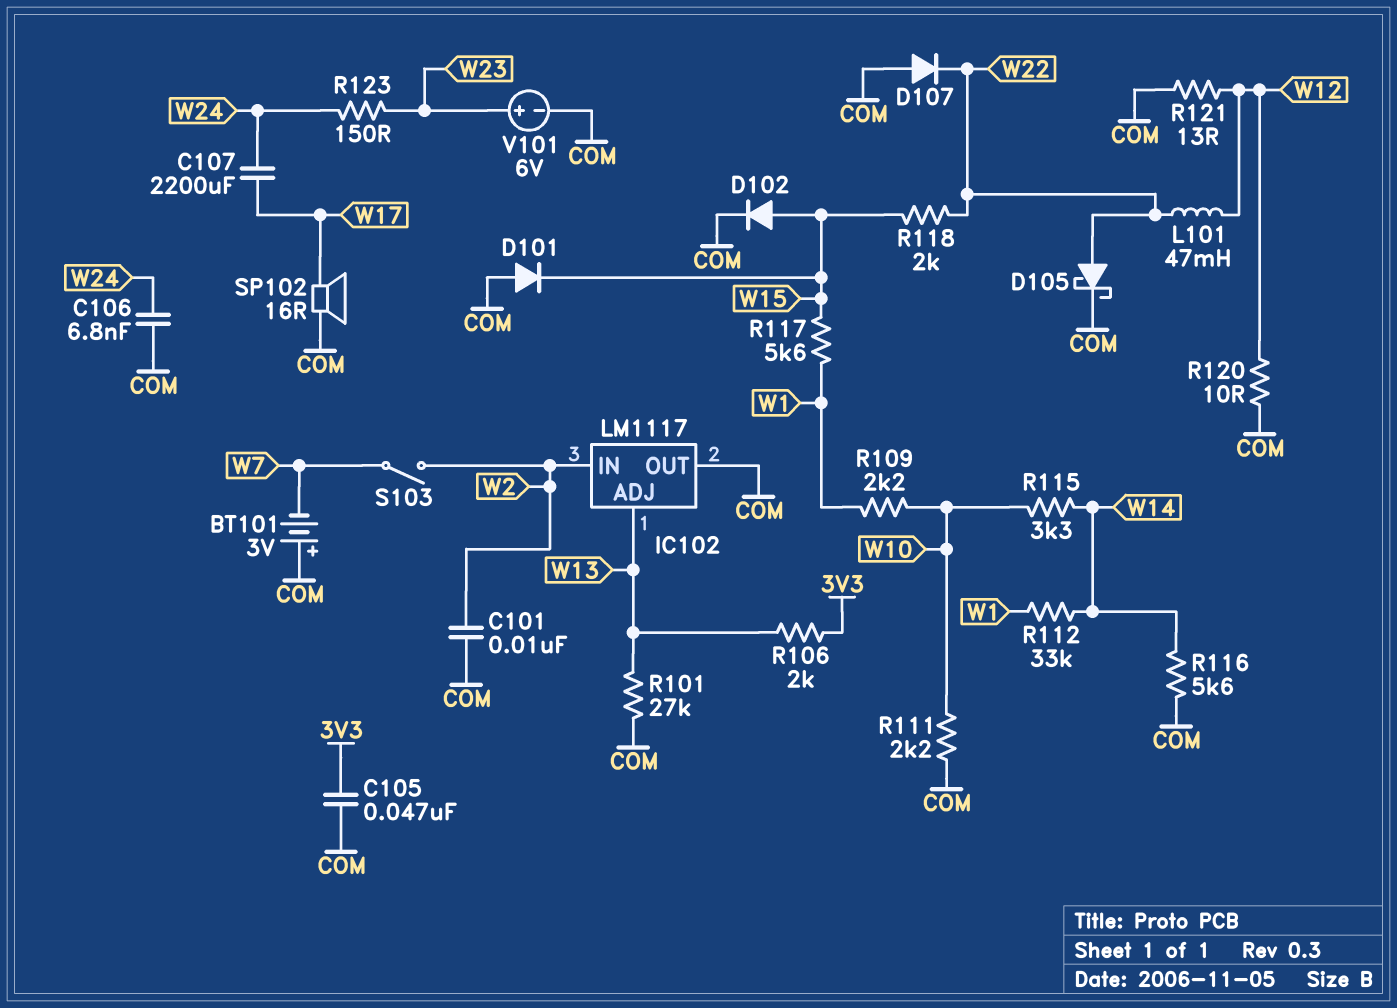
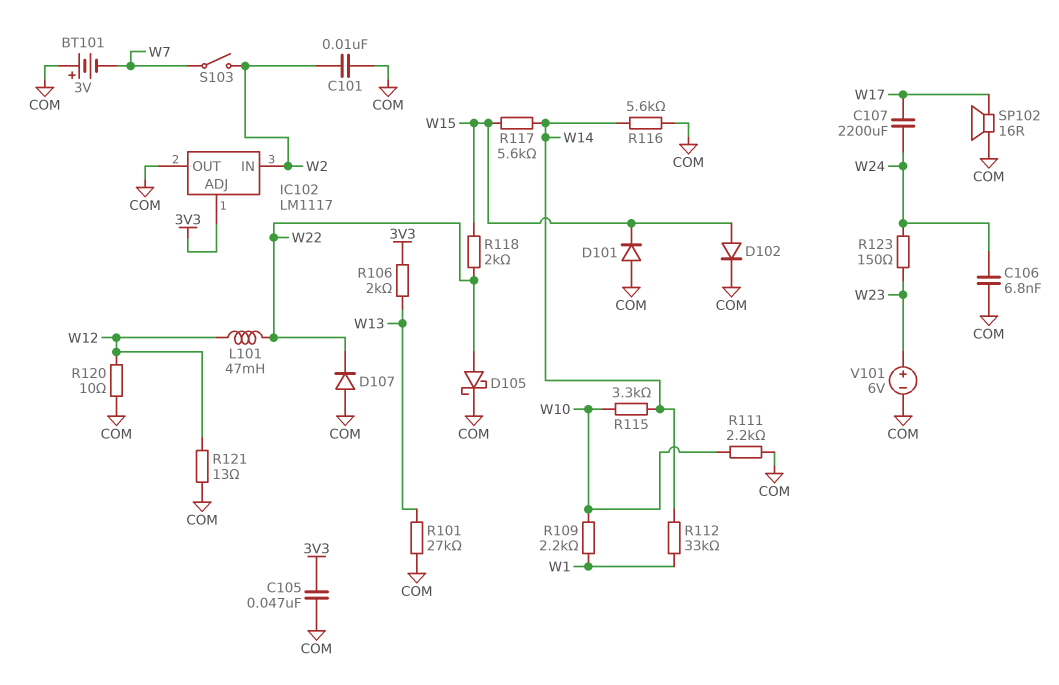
IC102 pin ADJ: W13 -> 3V3
R117: 5.6k (W1, W15) -> 5.6k (W14, W15)

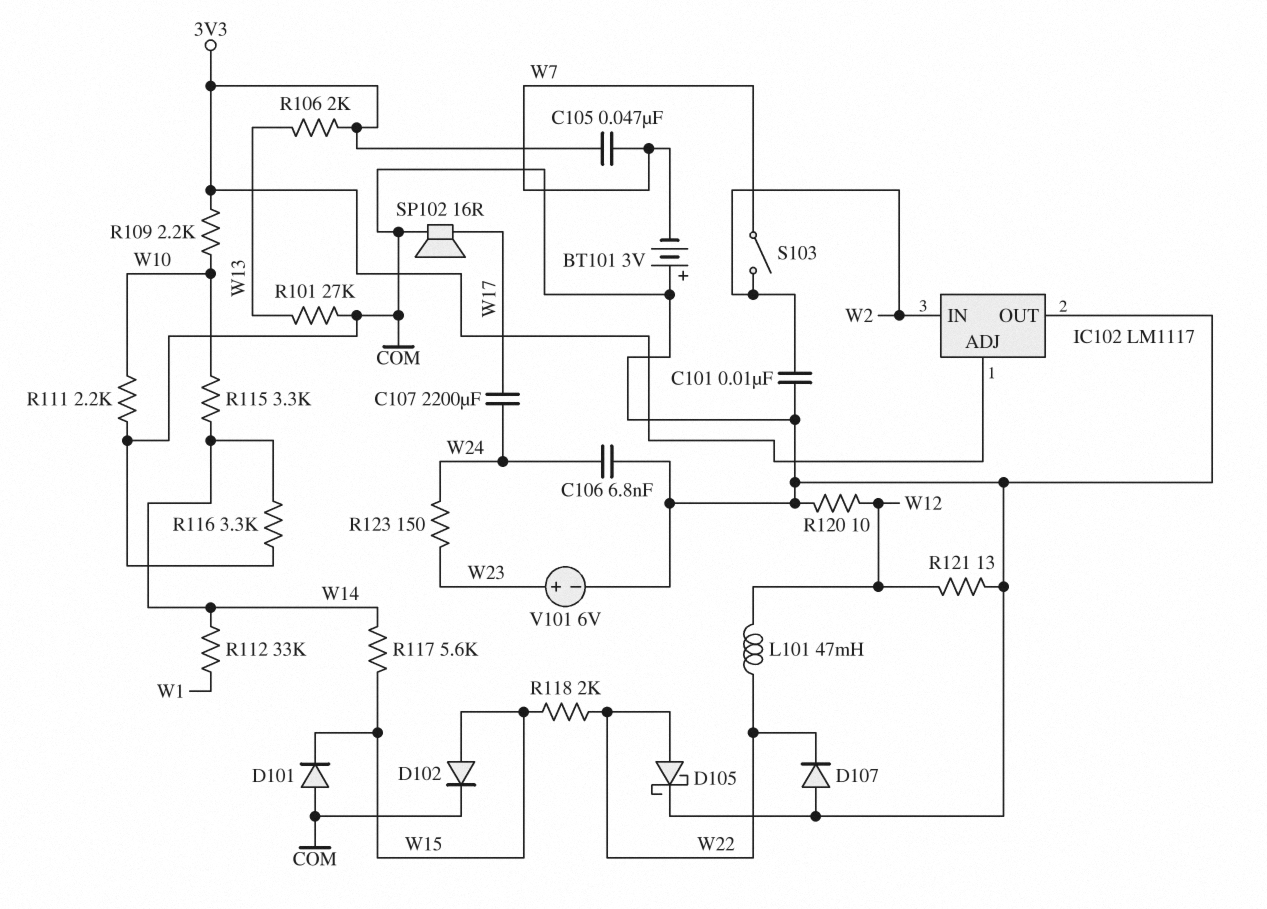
C105: 47nF (3V3, COM) -> 47nF (3V3, W7)
R109: 2.2k (W1, W10) -> 2.2k (3V3, W10)
R116: 5.6k (COM, W14) -> 3.3k (COM, W14)

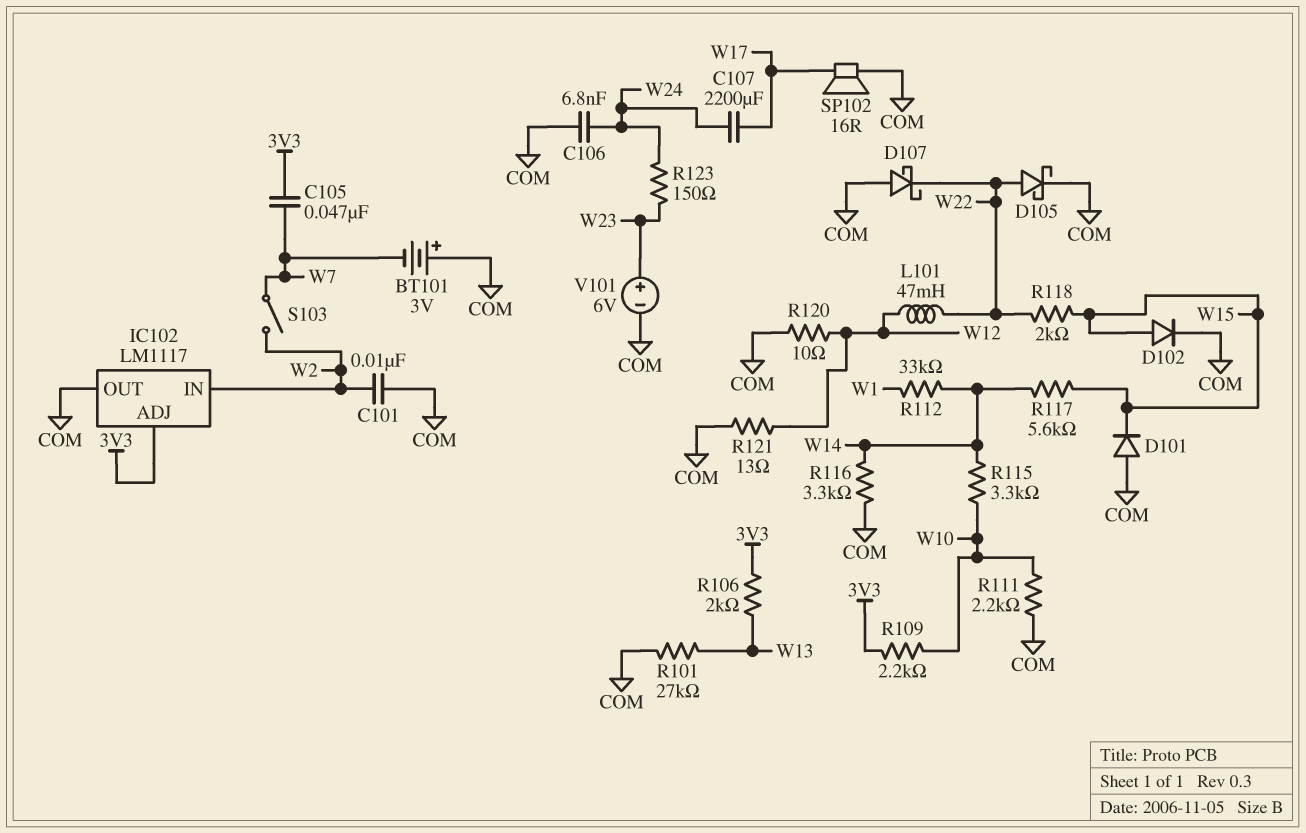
D107: diode (A COM, K W22) -> schottky (A COM, K W22)

